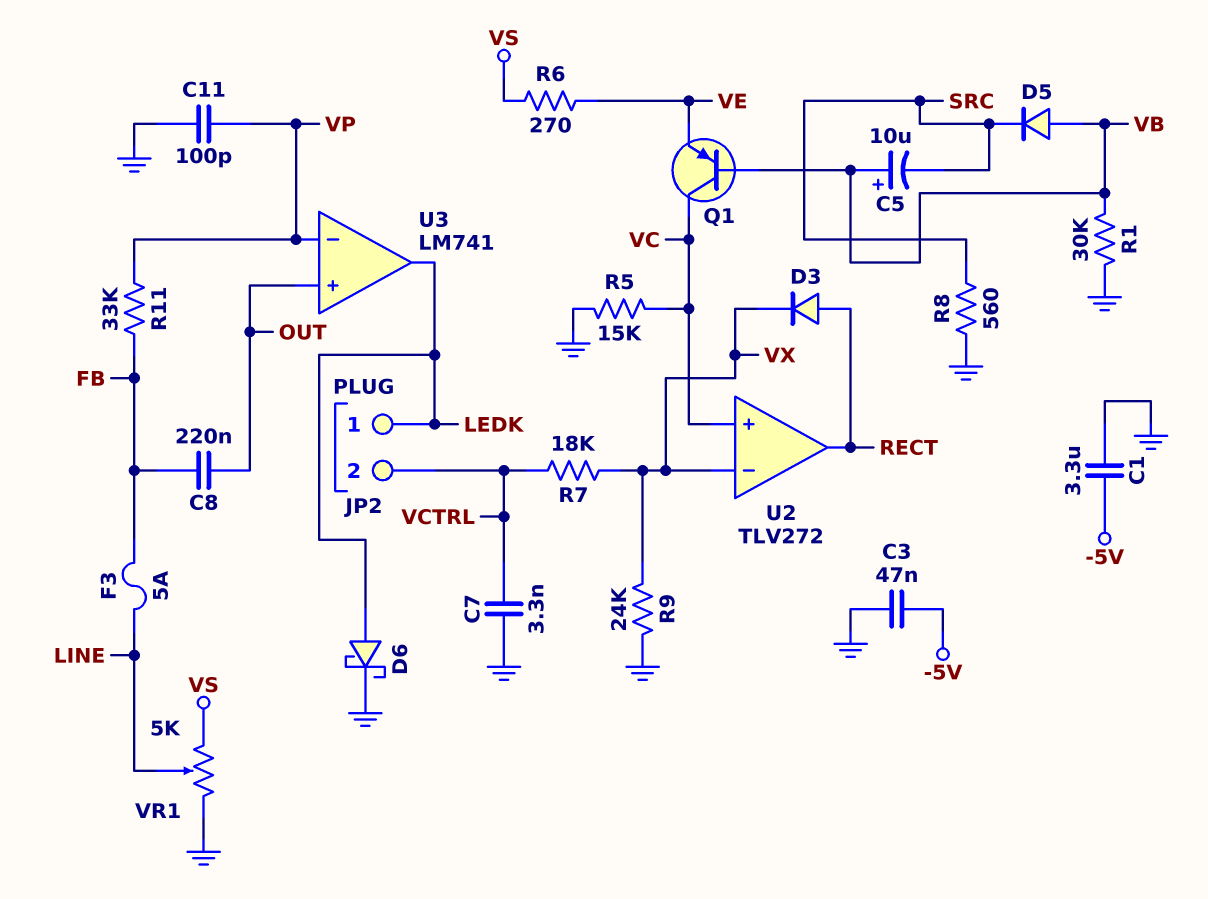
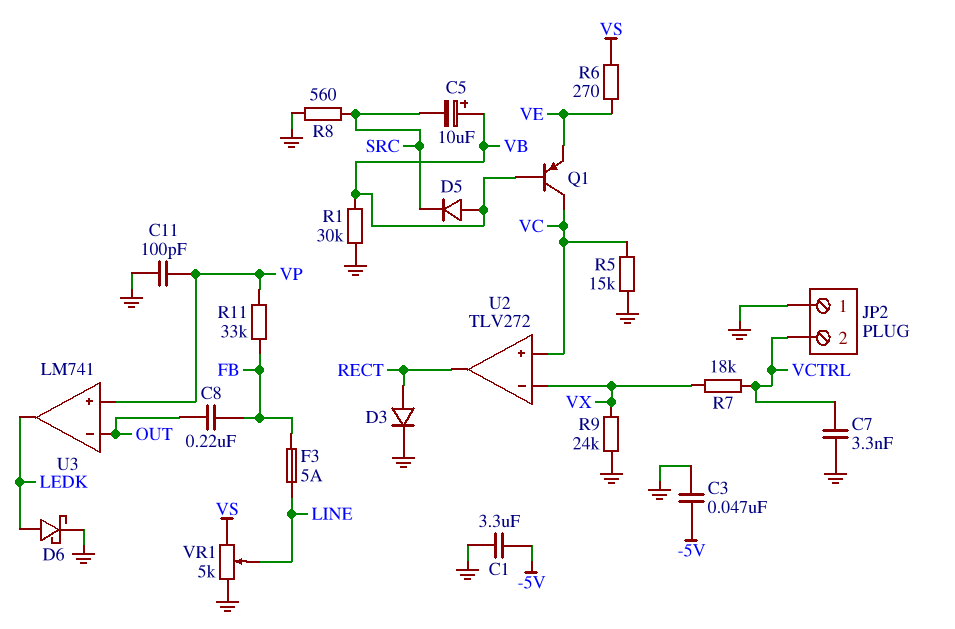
D3: diode (A RECT, K VX) -> diode (A RECT, K GND)
JP2 pin 1: LEDK -> GND
U3 pin in+: OUT -> VP
U3 pin in-: VP -> OUT

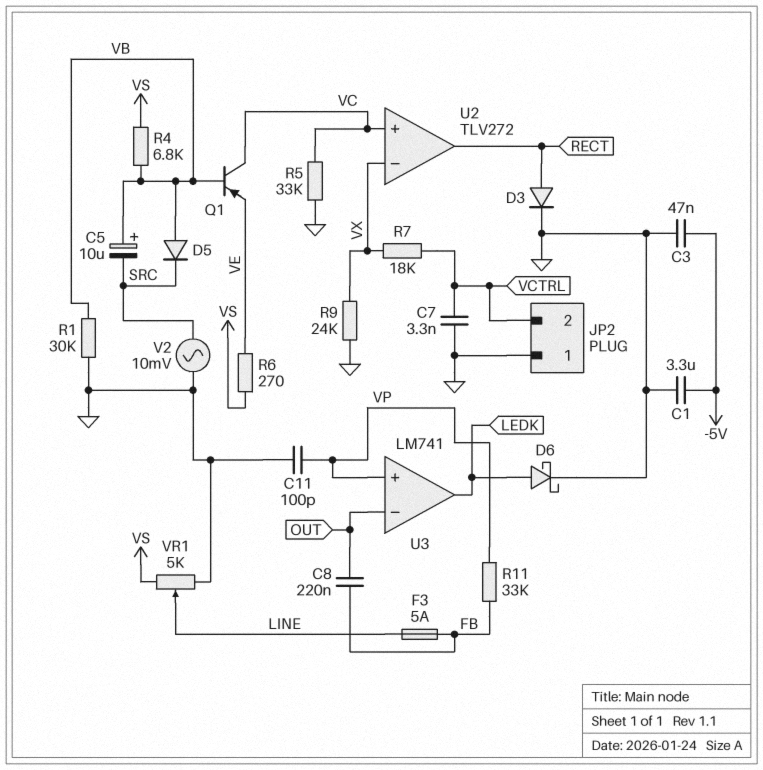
R4: none -> 6.8k (VB, VS)
R5: 15k (GND, VC) -> 33k (GND, VC)
R8: 560 (GND, SRC) -> none
V2: none -> AC 10mV (GND, SRC)

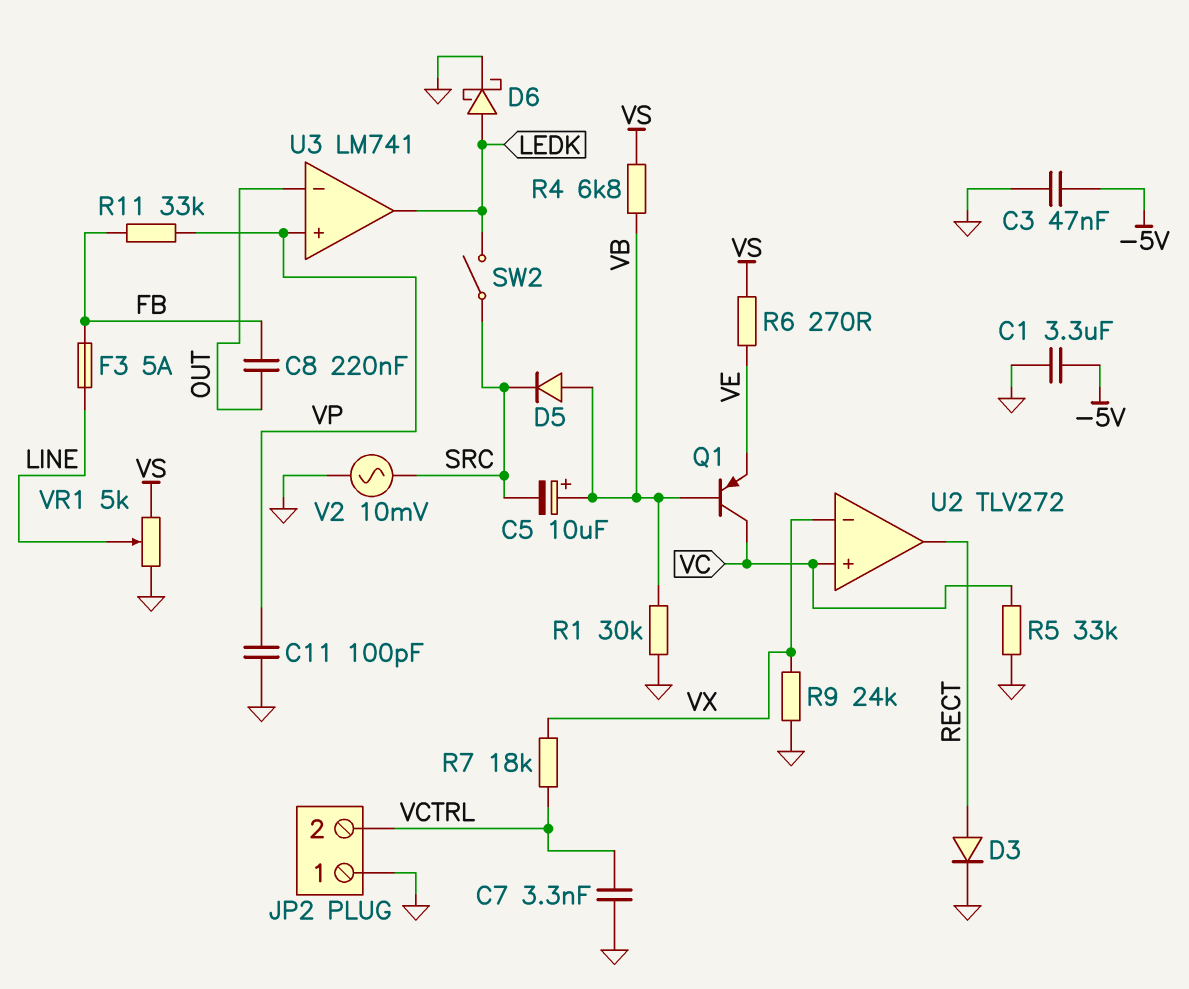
SW2: none -> switch (LEDK, SRC)

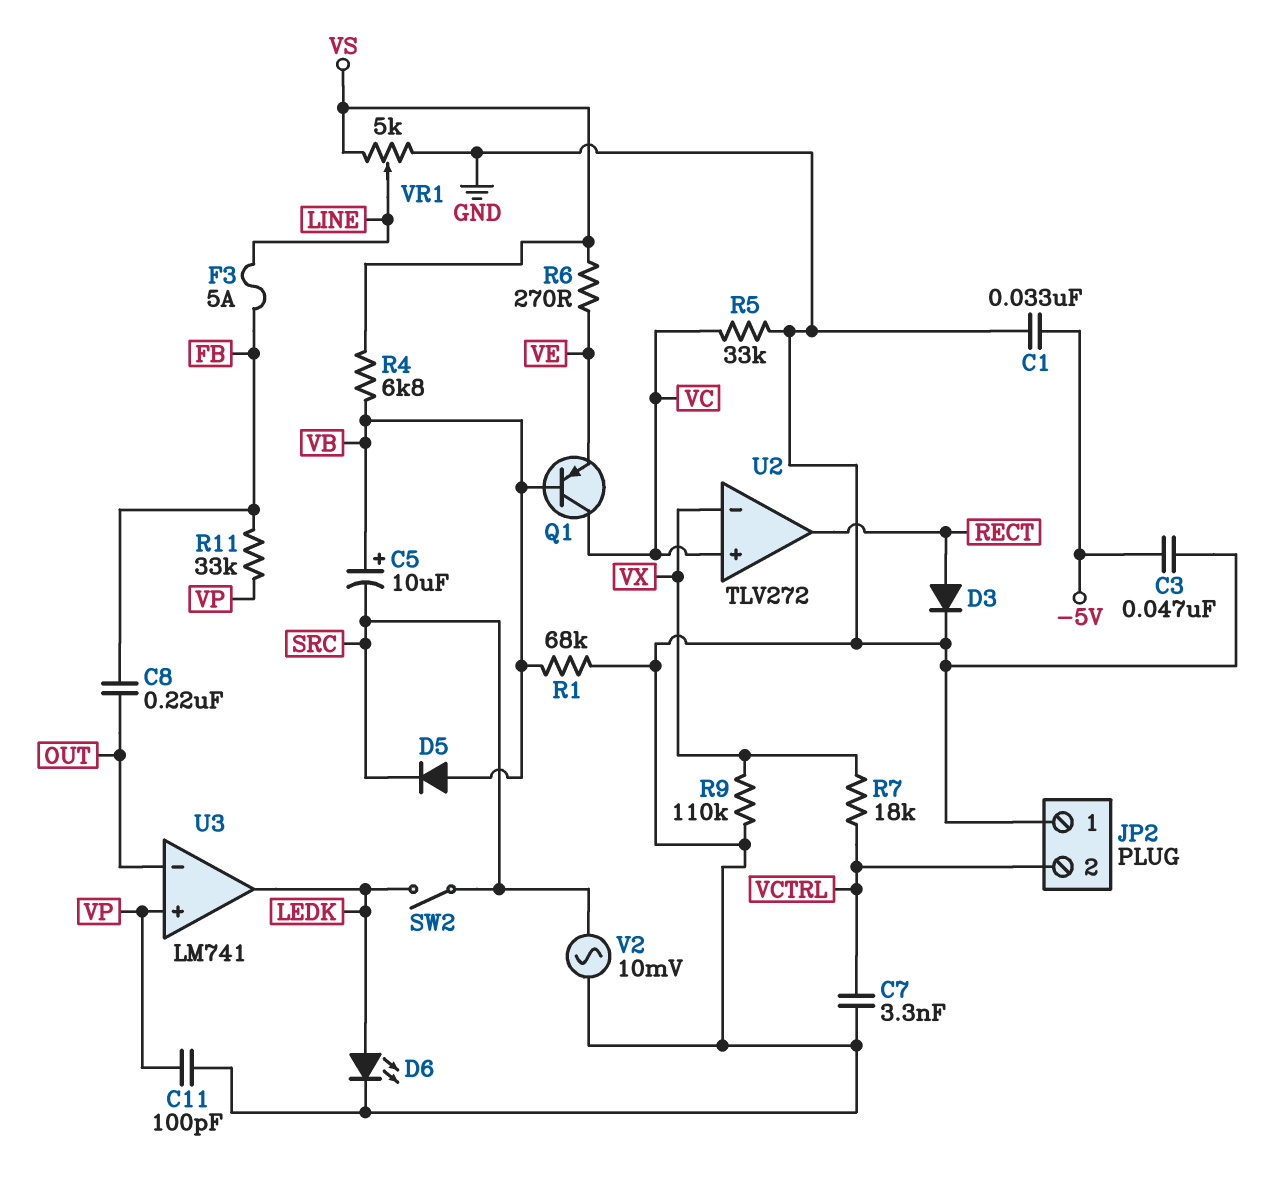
C1: 3.3uF (-5V, GND) -> 33nF (-5V, GND)
D6: schottky (A LEDK, K GND) -> LED (A LEDK, K GND)
R1: 30k (GND, VB) -> 68k (GND, VB)
R9: 24k (GND, VX) -> 110k (GND, VX)

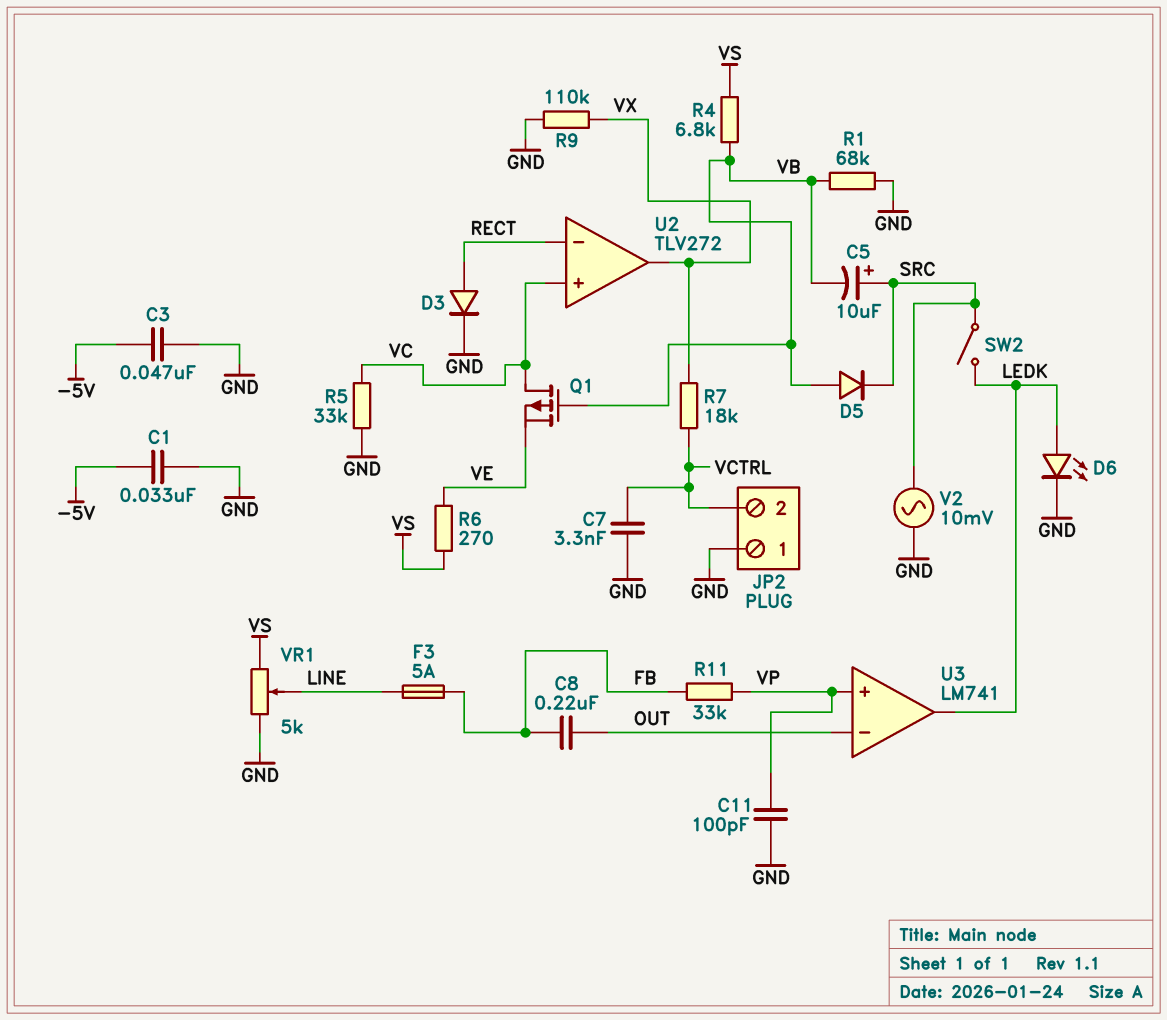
C5: 10uF (plus VB, minus SRC) -> 10uF (plus SRC, minus VB)
Q1: PNP (B VB, C VC, E VE) -> PMOS (G VB, D VC, S VE)
U2 pin in-: VX -> RECT
U2 pin out: RECT -> VX

